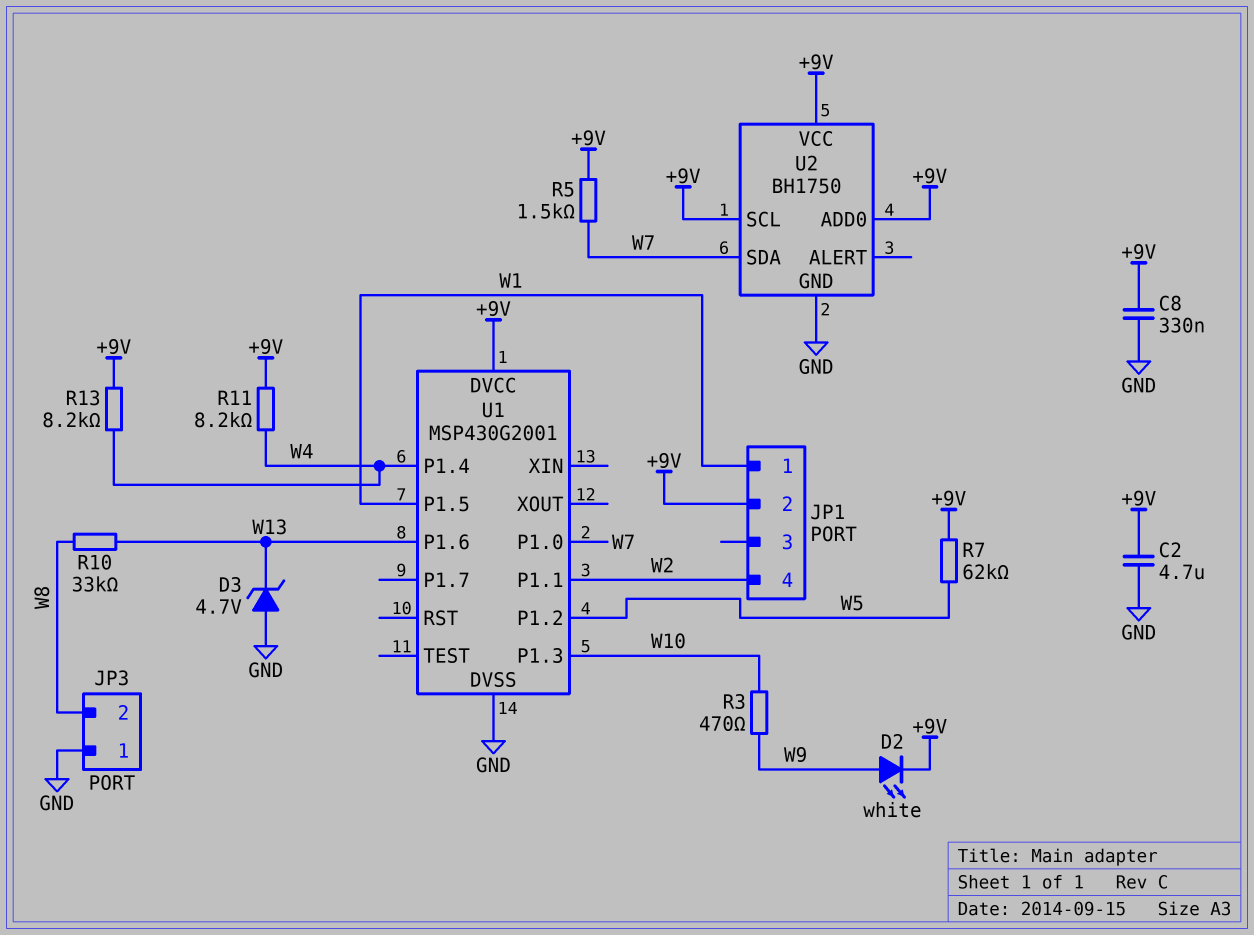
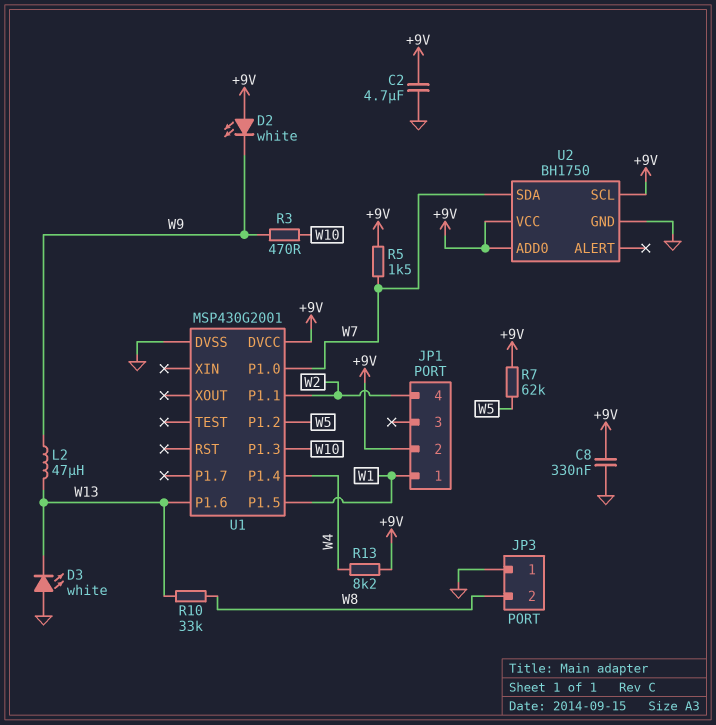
D2: LED white (A W9, K +9V) -> LED white (A +9V, K W9)
D3: zener 4.7V (A GND, K W13) -> LED white (A GND, K W13)
L2: none -> 47uH (W9, W13)
R11: 8.2k (+9V, W4) -> none

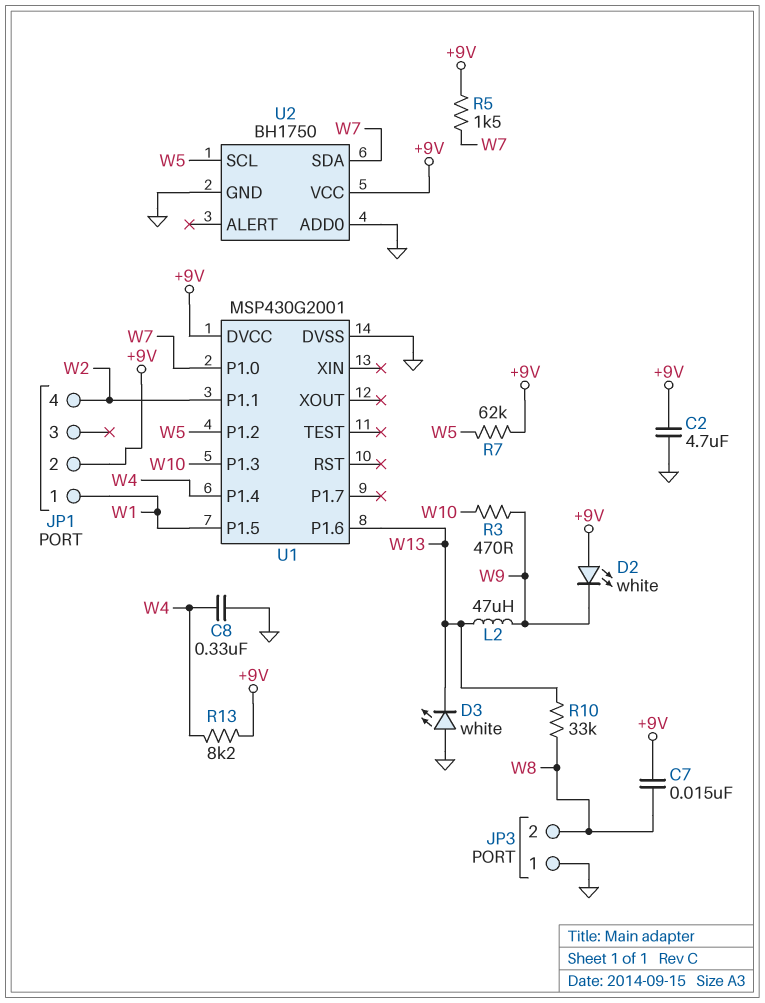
C7: none -> 15nF (+9V, W8)
C8: 330nF (+9V, GND) -> 330nF (GND, W4)
U2 pin ADD0: +9V -> GND
U2 pin SCL: +9V -> W5

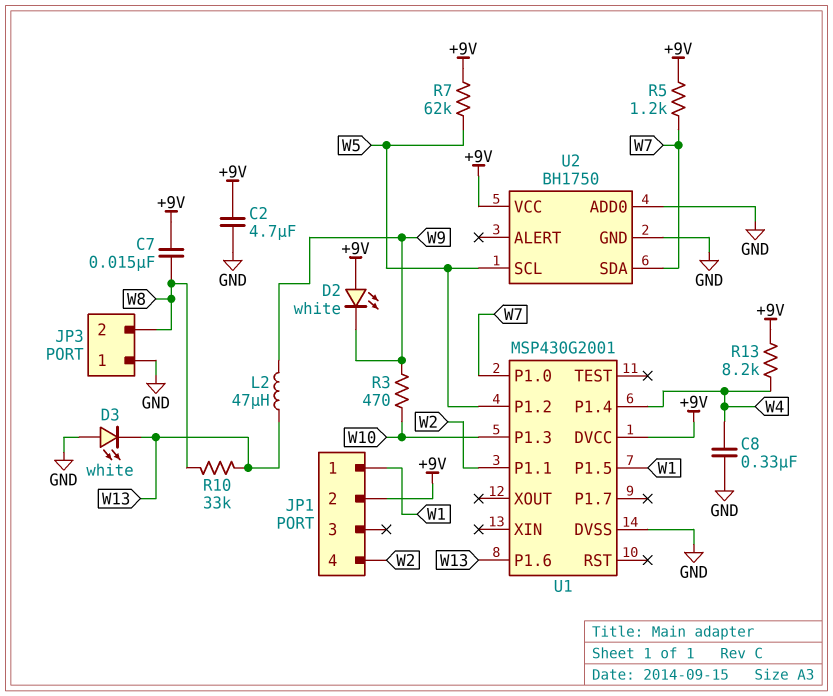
R5: 1.5k (+9V, W7) -> 1.2k (+9V, W7)

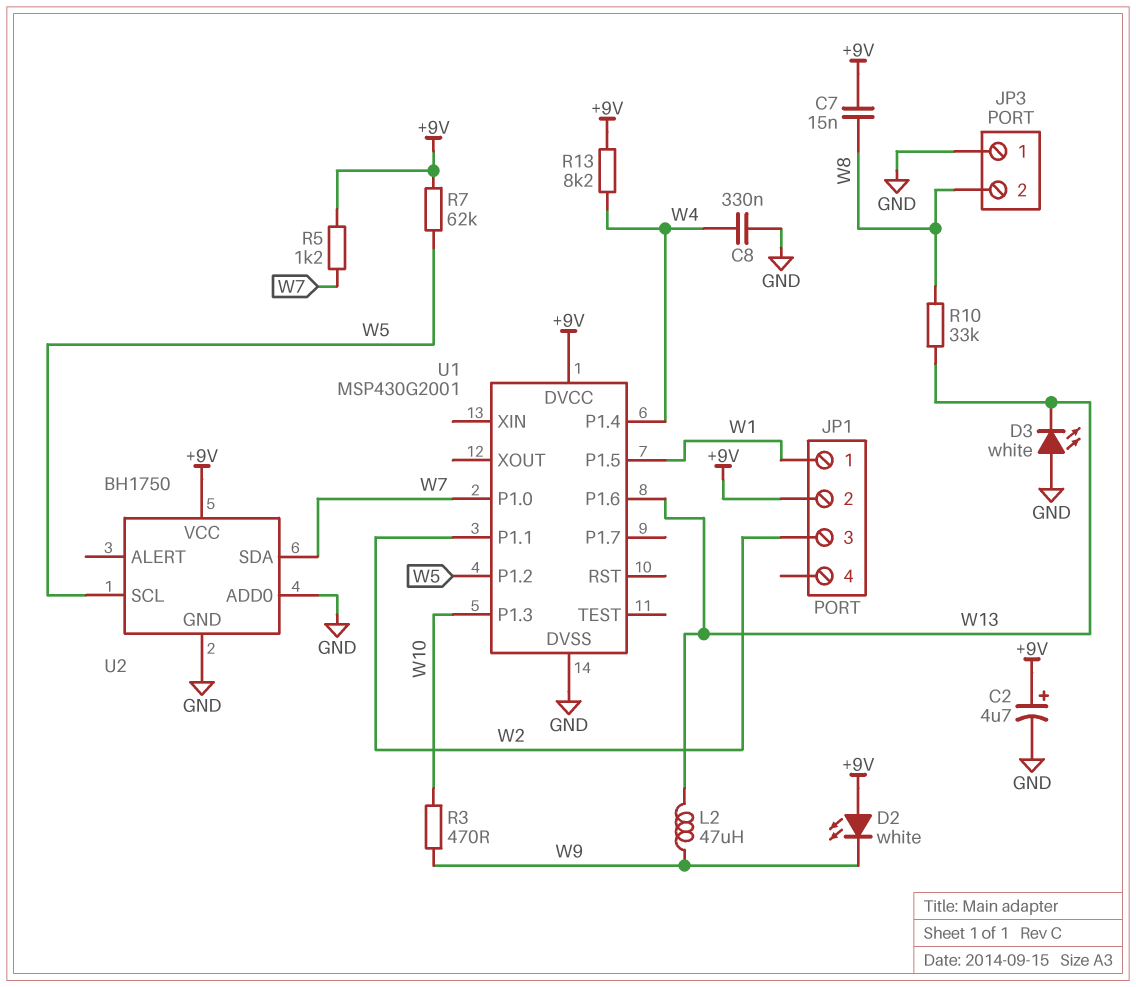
C2: 4.7uF (+9V, GND) -> 4.7uF (plus +9V, minus GND)
JP1 pin 3: none -> W2
JP1 pin 4: W2 -> none

